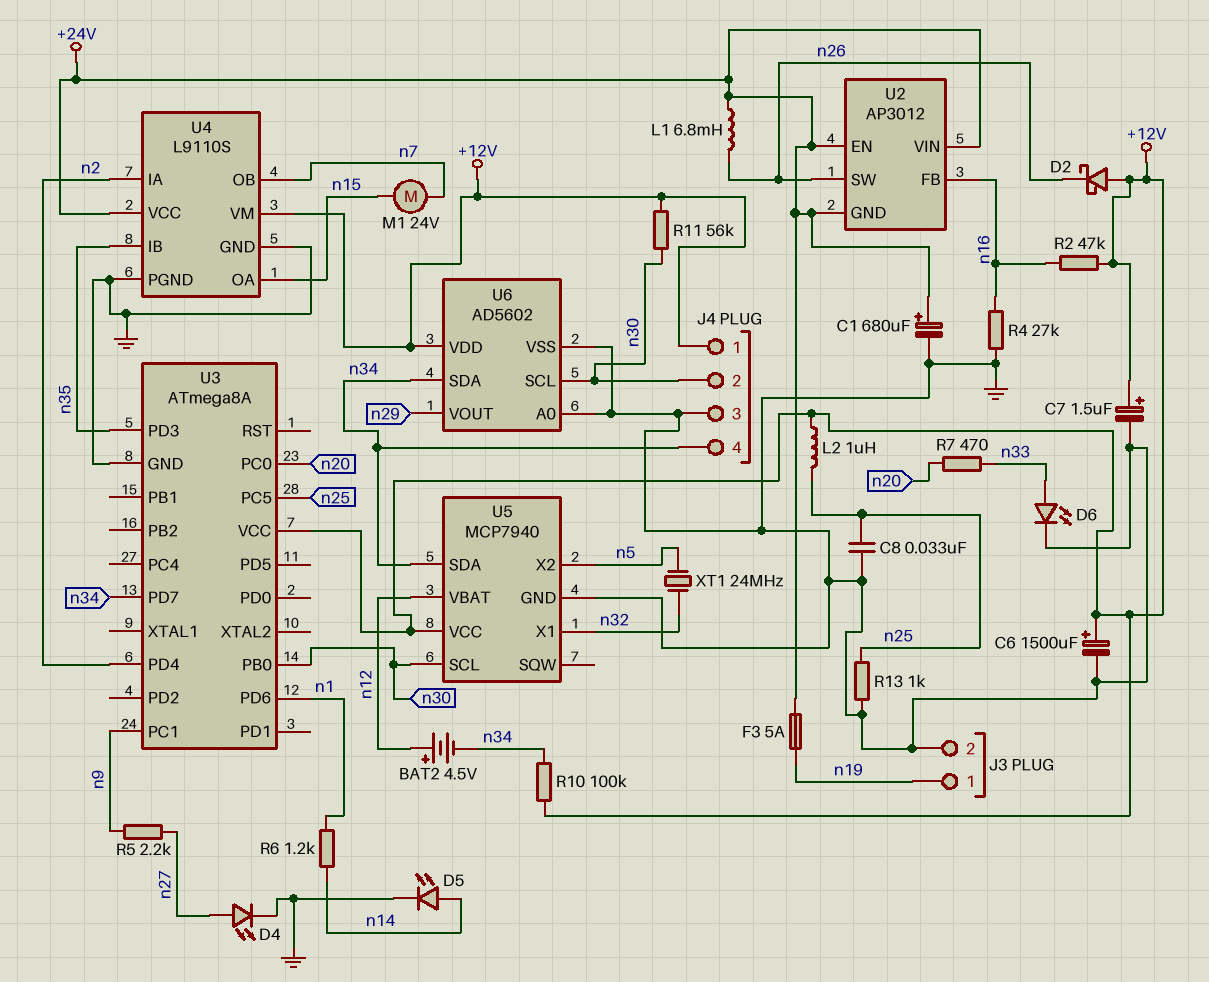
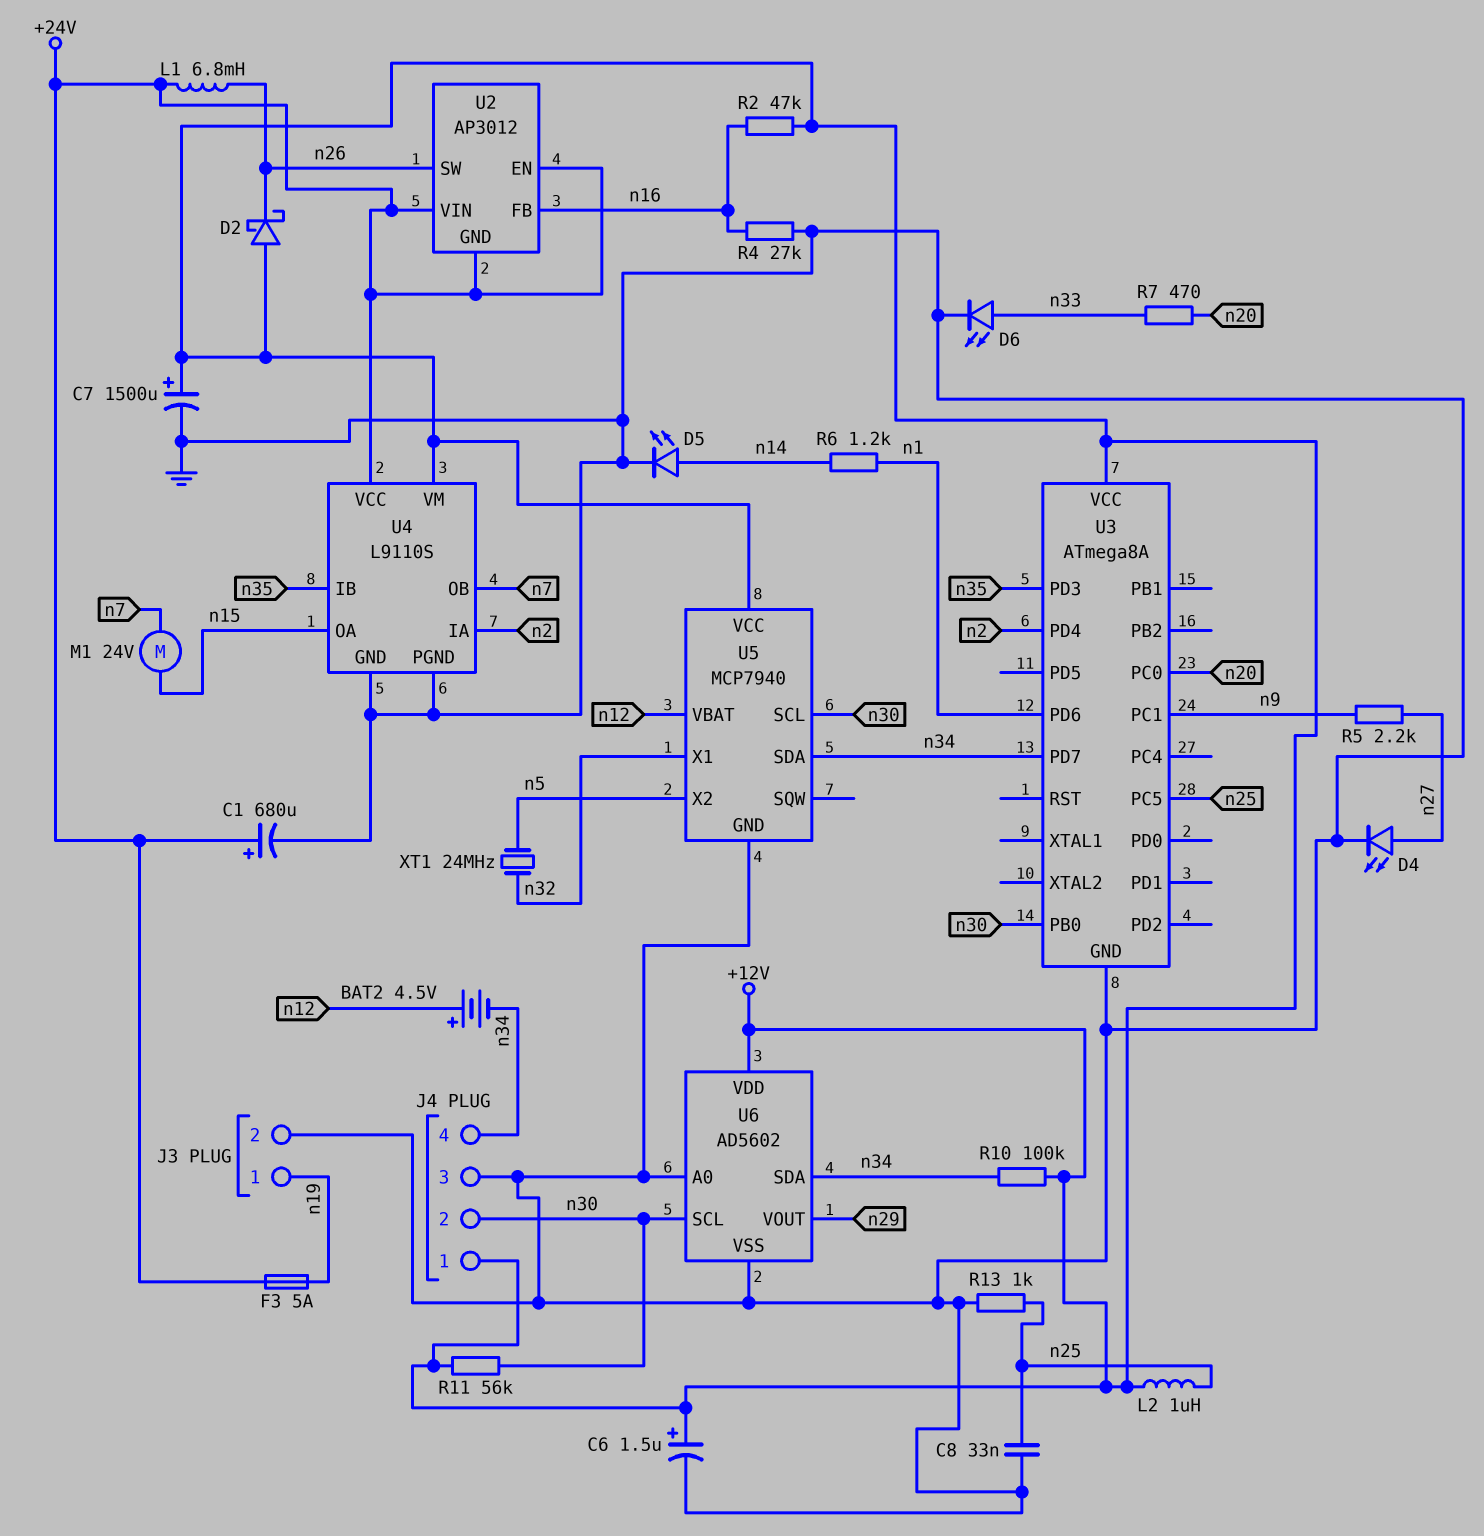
C6: 1500uF (plus +12V, minus GND) -> 1.5uF (plus +12V, minus GND)
C7: 1.5uF (plus +12V, minus GND) -> 1500uF (plus +12V, minus GND)

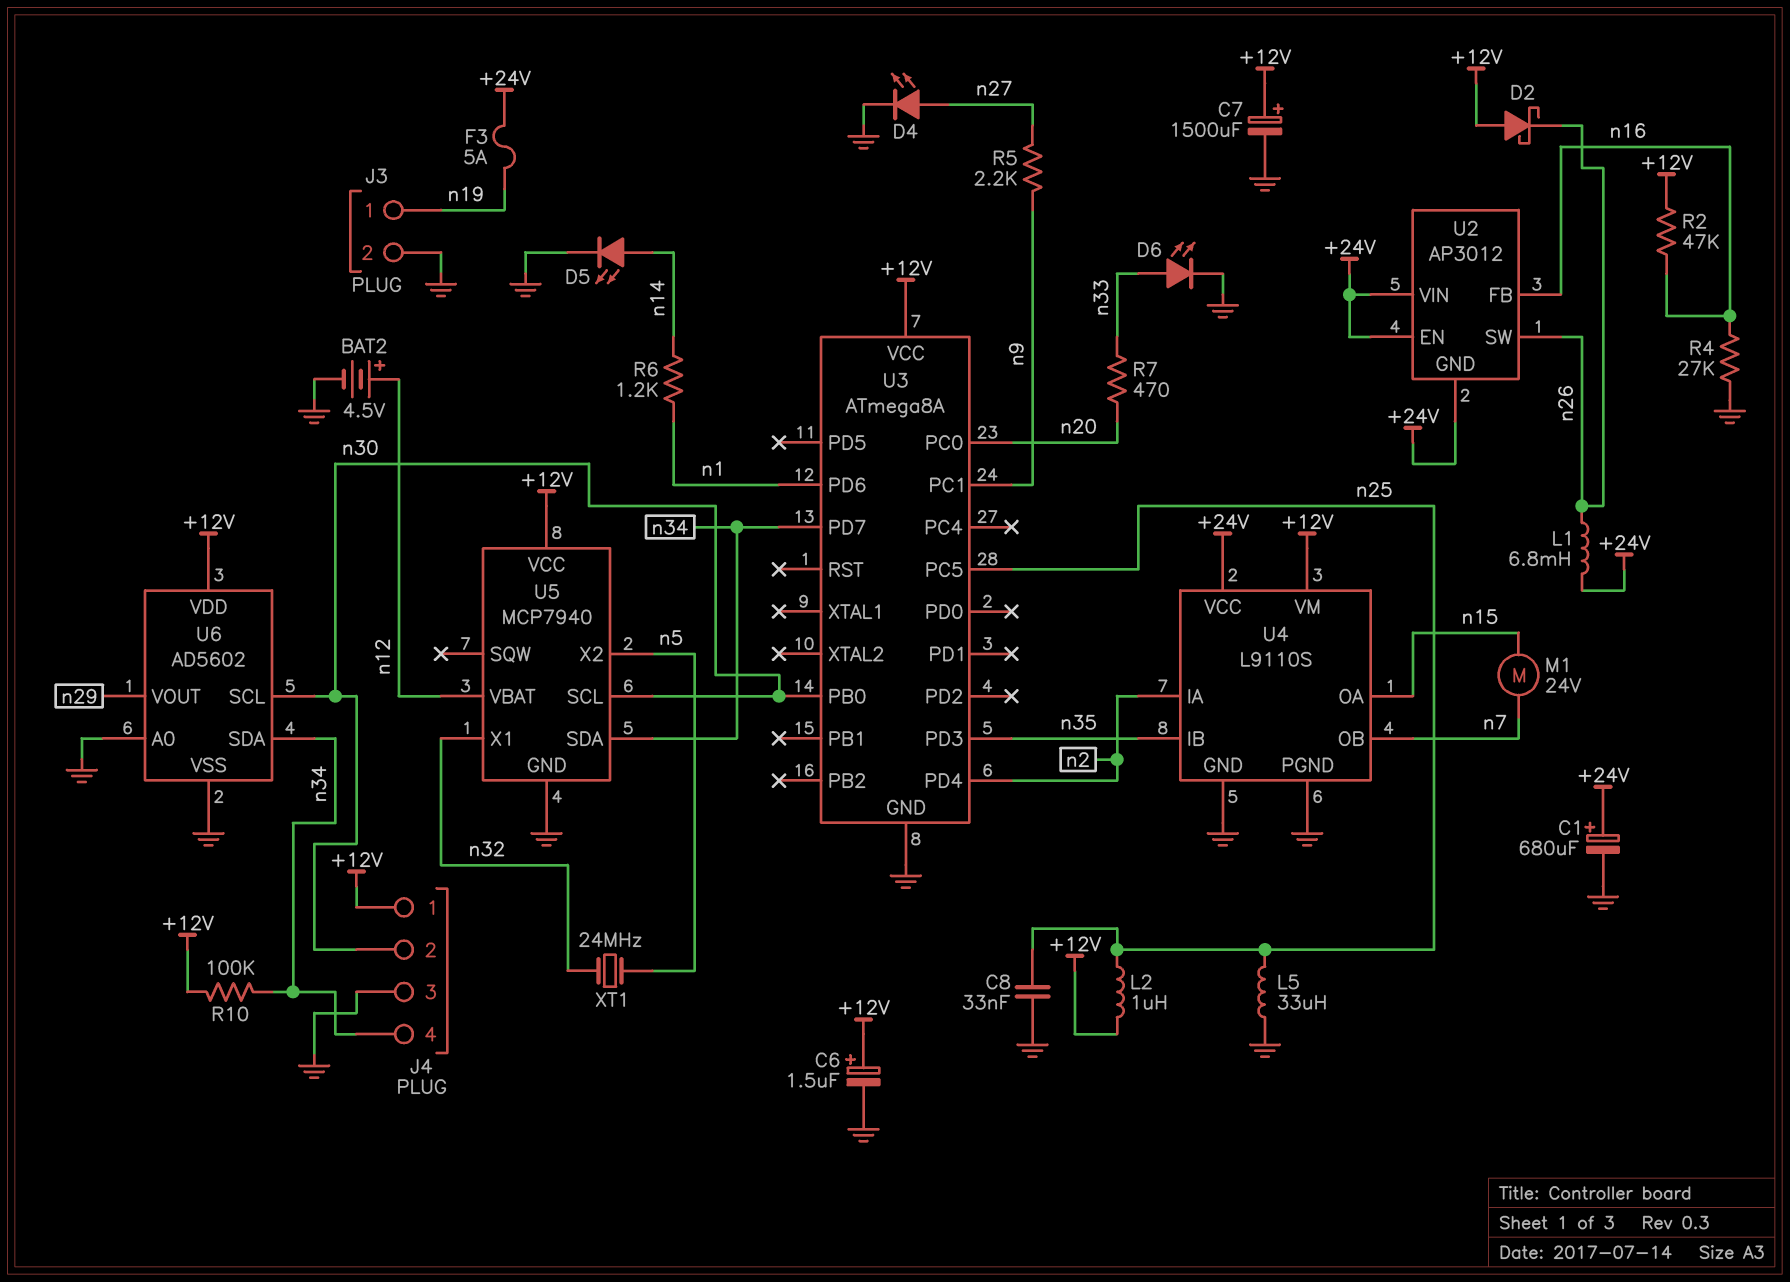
BAT2: 4.5V (plus n12, minus n34) -> 4.5V (plus n12, minus GND)
L5: none -> 33uH (GND, n25)
R11: 56k (+12V, n30) -> none
R13: 1k (GND, n25) -> none

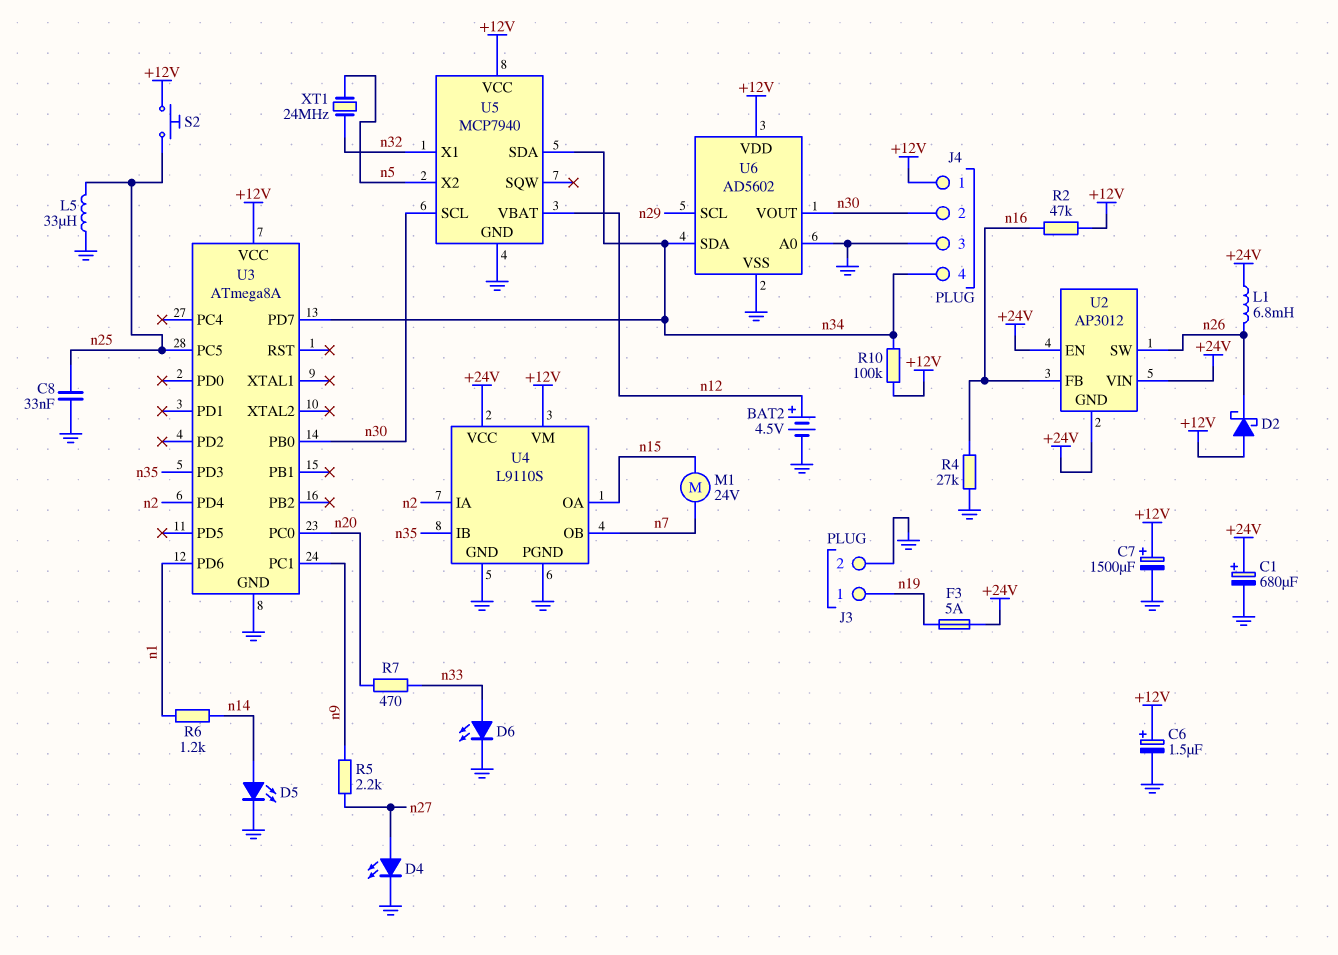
L2: 1uH (+12V, n25) -> none
S2: none -> button (+12V, n25)
U6 pin SCL: n30 -> n29
U6 pin VOUT: n29 -> n30

